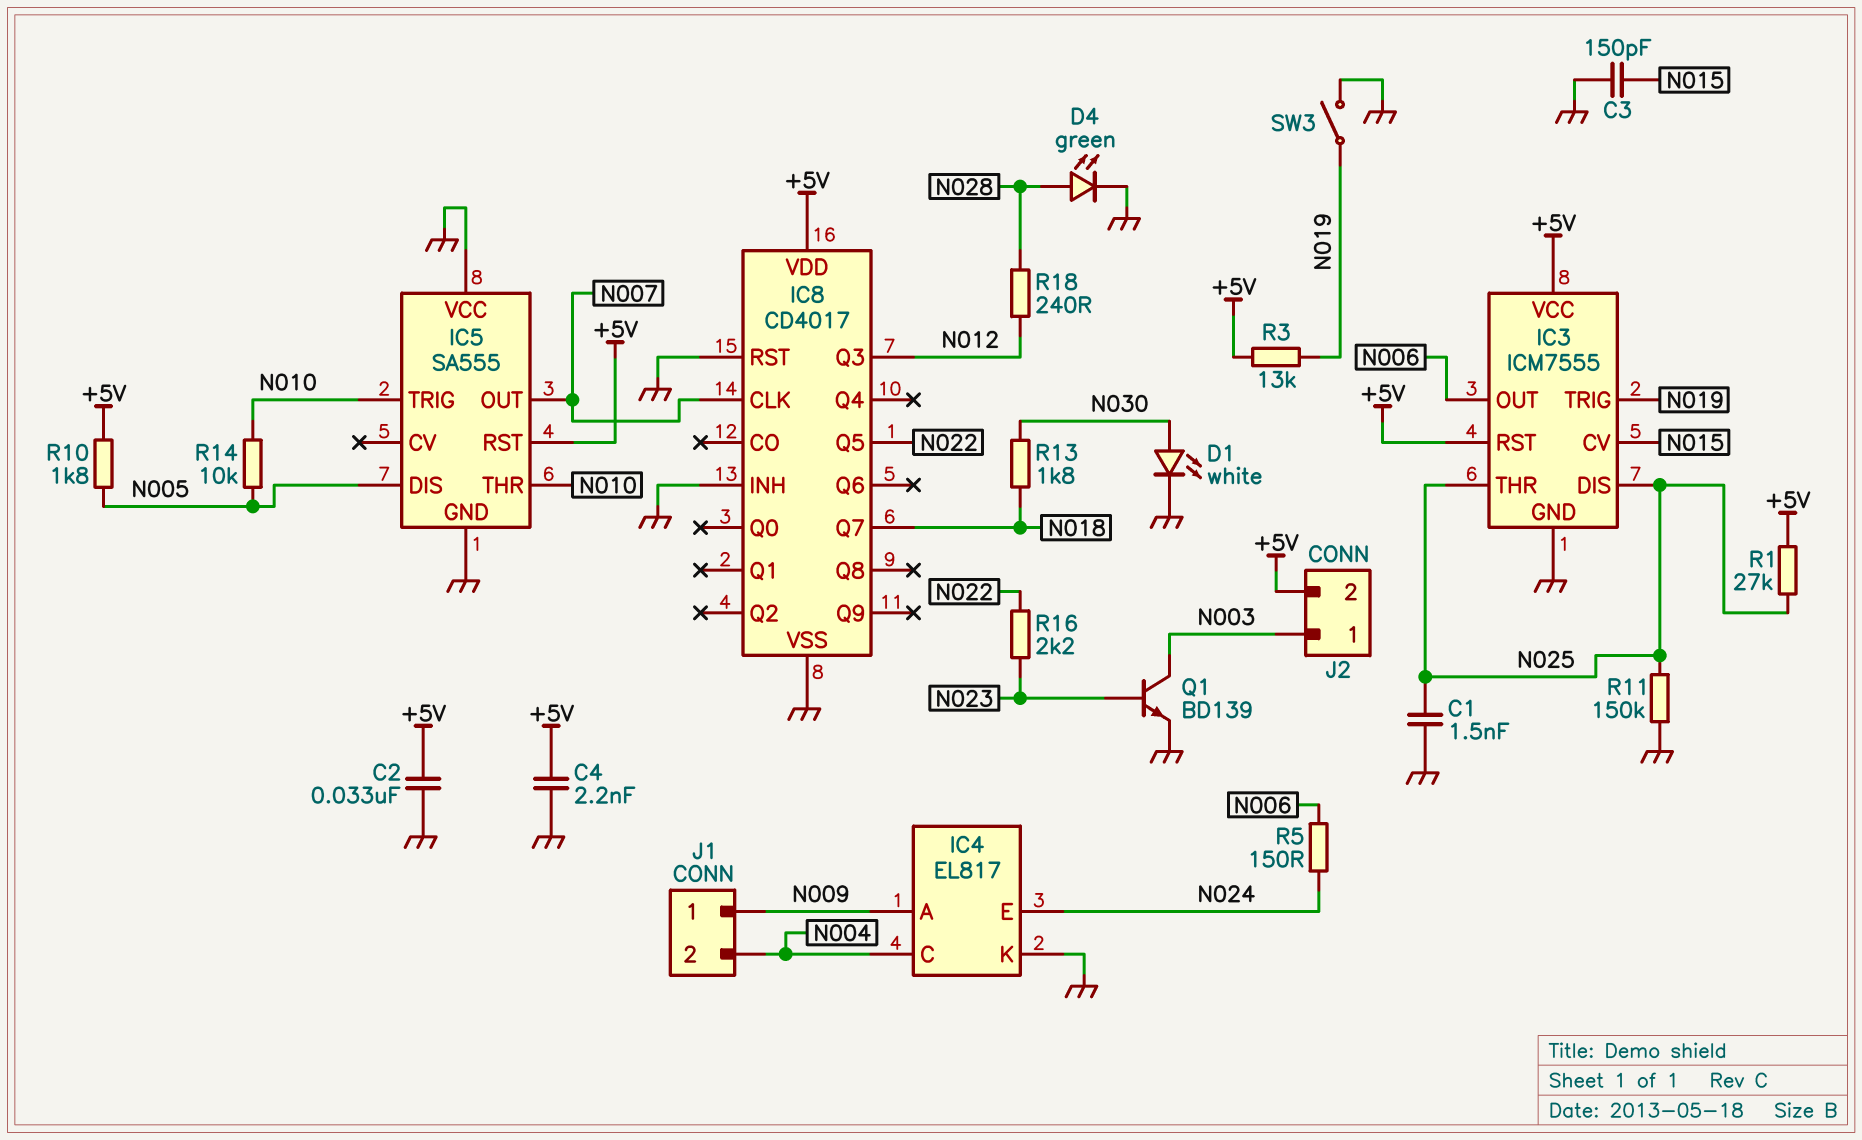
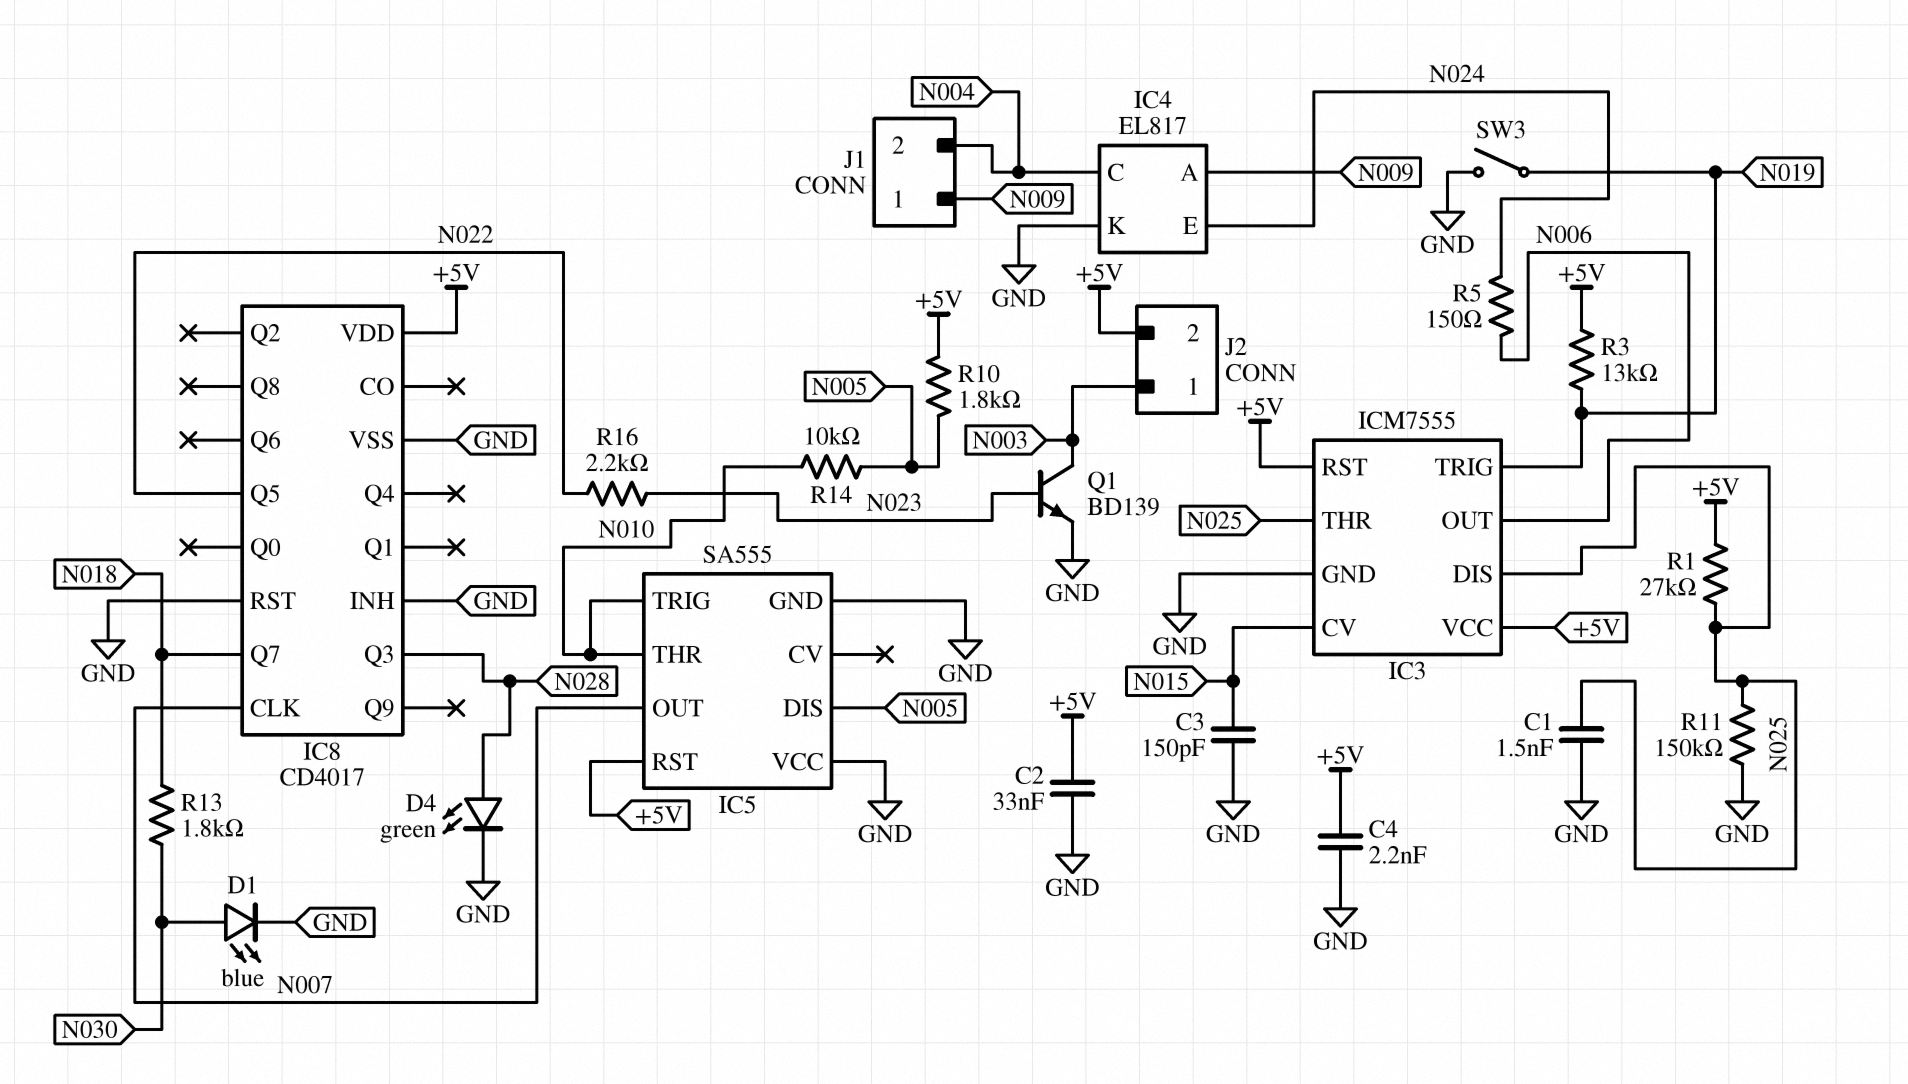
D1: LED white (A N030, K GND) -> LED blue (A N030, K GND)
IC8 pin Q3: N012 -> N028
R18: 240 (N012, N028) -> none

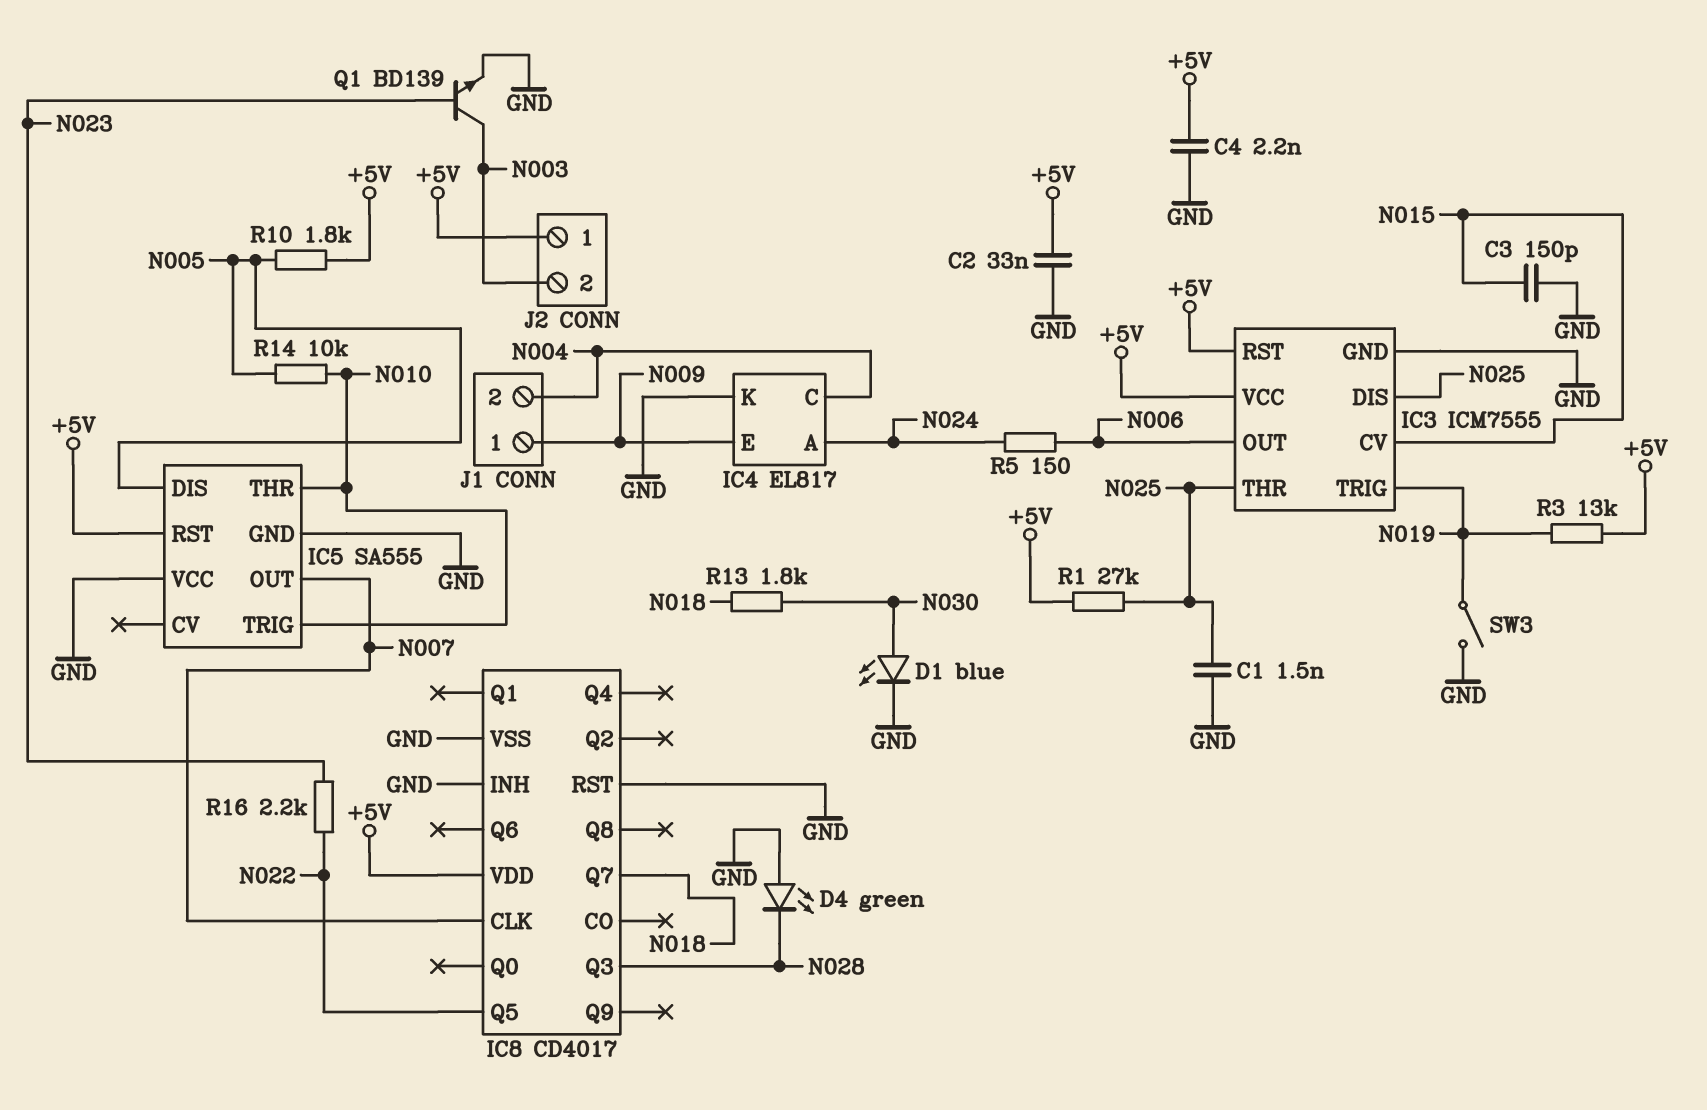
D4: LED green (A N028, K GND) -> LED green (A GND, K N028)
IC4 pin A: N009 -> N024
IC4 pin E: N024 -> N009
J2 pin 1: N003 -> +5V
J2 pin 2: +5V -> N003
R11: 150k (GND, N025) -> none

